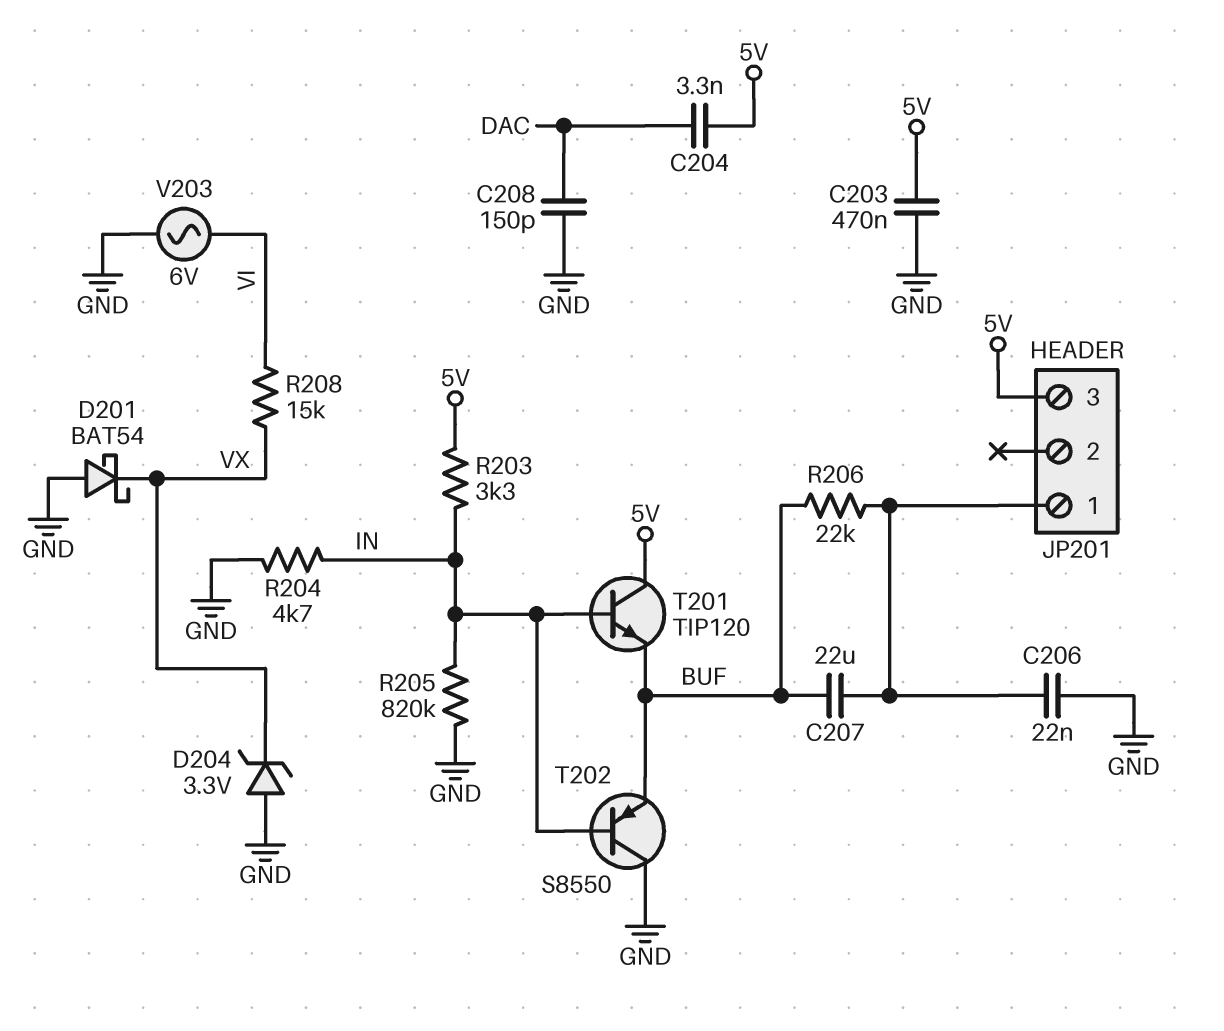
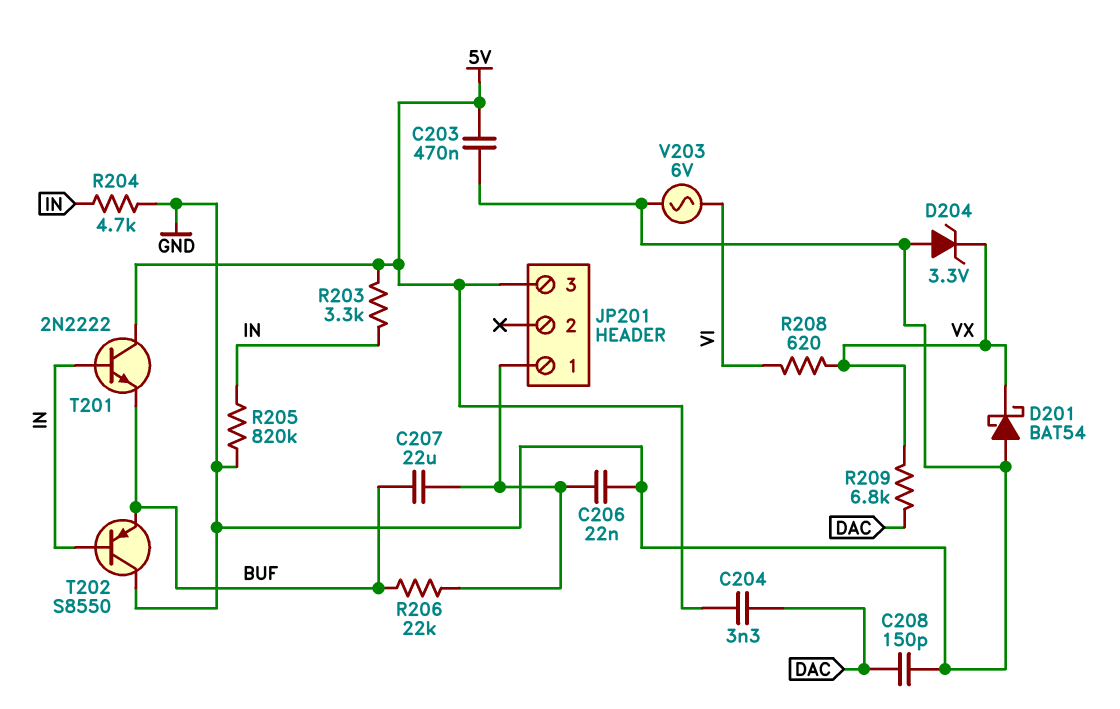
R208: 15k (VI, VX) -> 620 (VI, VX)
R209: none -> 6.8k (DAC, VX)
T201: NPN TIP120 (B IN, C 5V, E BUF) -> NPN 2N2222 (B IN, C 5V, E BUF)

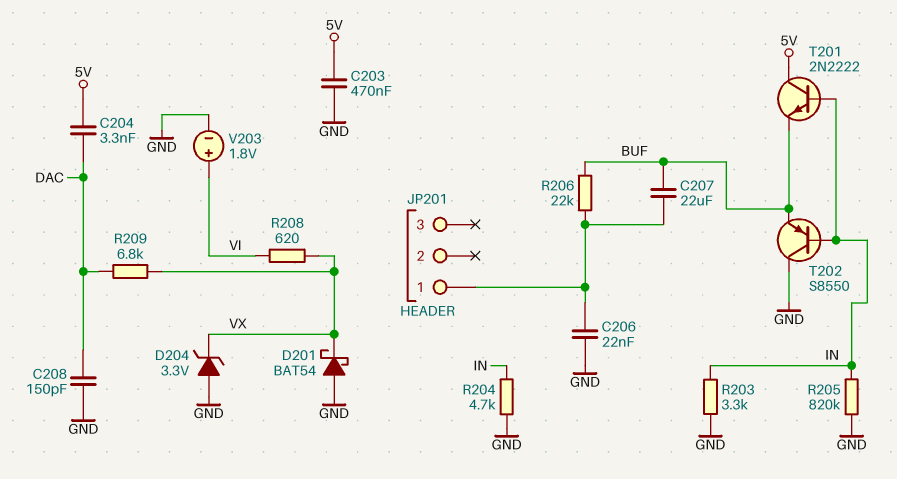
JP201 pin 3: 5V -> none
R203: 3.3k (5V, IN) -> 3.3k (GND, IN)
V203: AC 6V (GND, VI) -> 1.8V (plus VI, minus GND)

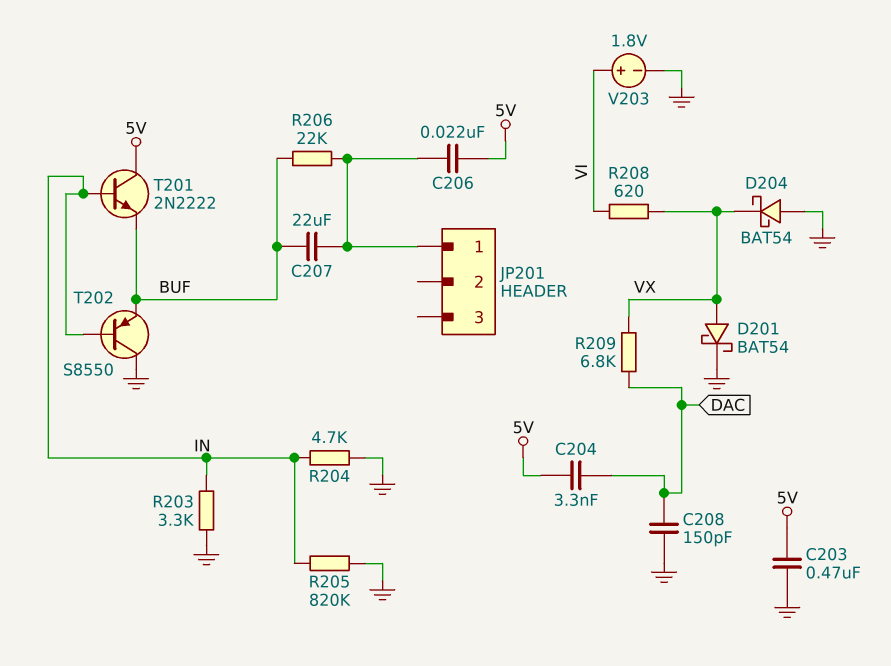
C206: 22nF (GND, JP201/1) -> 22nF (5V, JP201/1)
D201: schottky BAT54 (A GND, K VX) -> schottky BAT54 (A VX, K GND)
D204: zener 3.3V (A GND, K VX) -> schottky BAT54 (A GND, K VX)

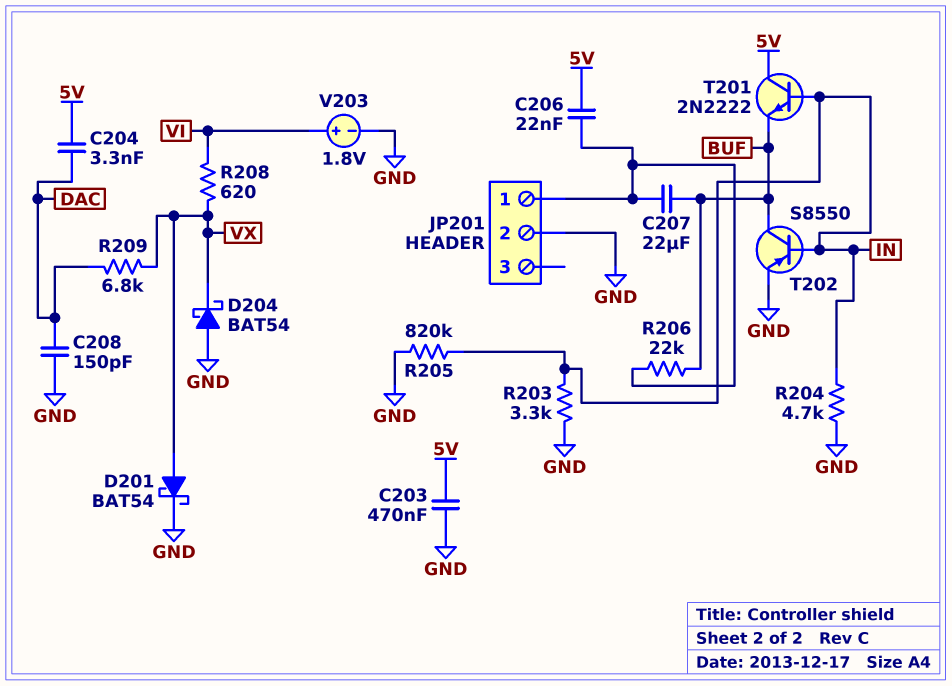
JP201 pin 2: none -> GND
T202: PNP S8550 (B IN, C GND, E BUF) -> PNP S8550 (B IN, C BUF, E GND)

